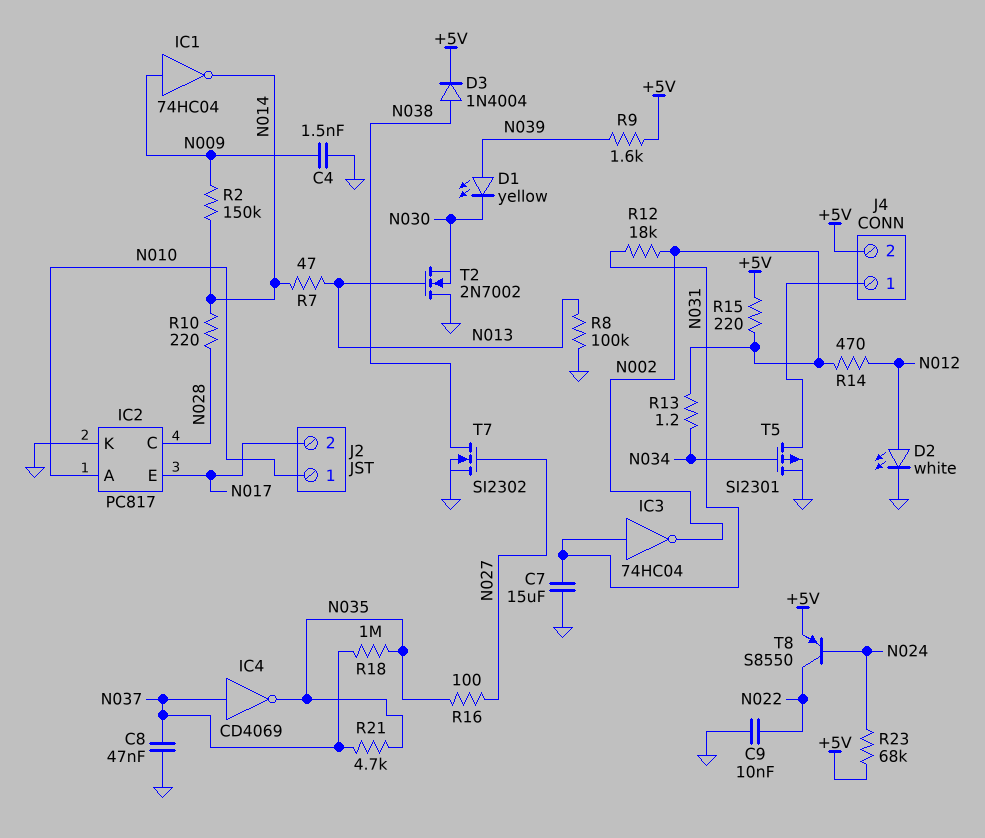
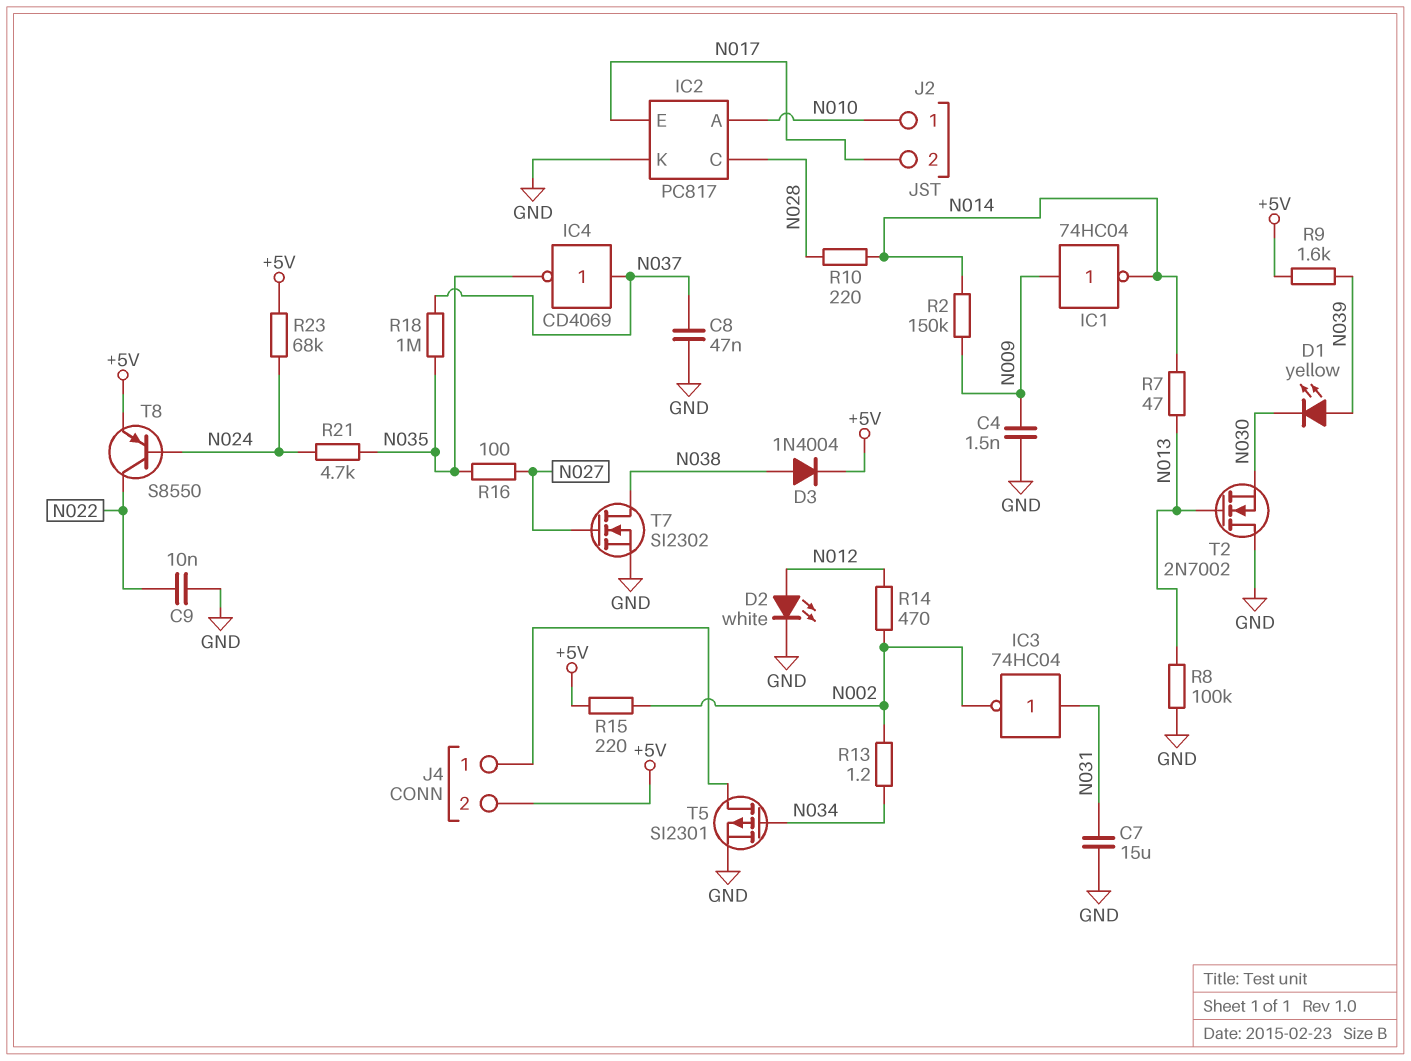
R12: 18k (N002, N031) -> none
R21: 4.7k (N035, N037) -> 4.7k (N024, N035)

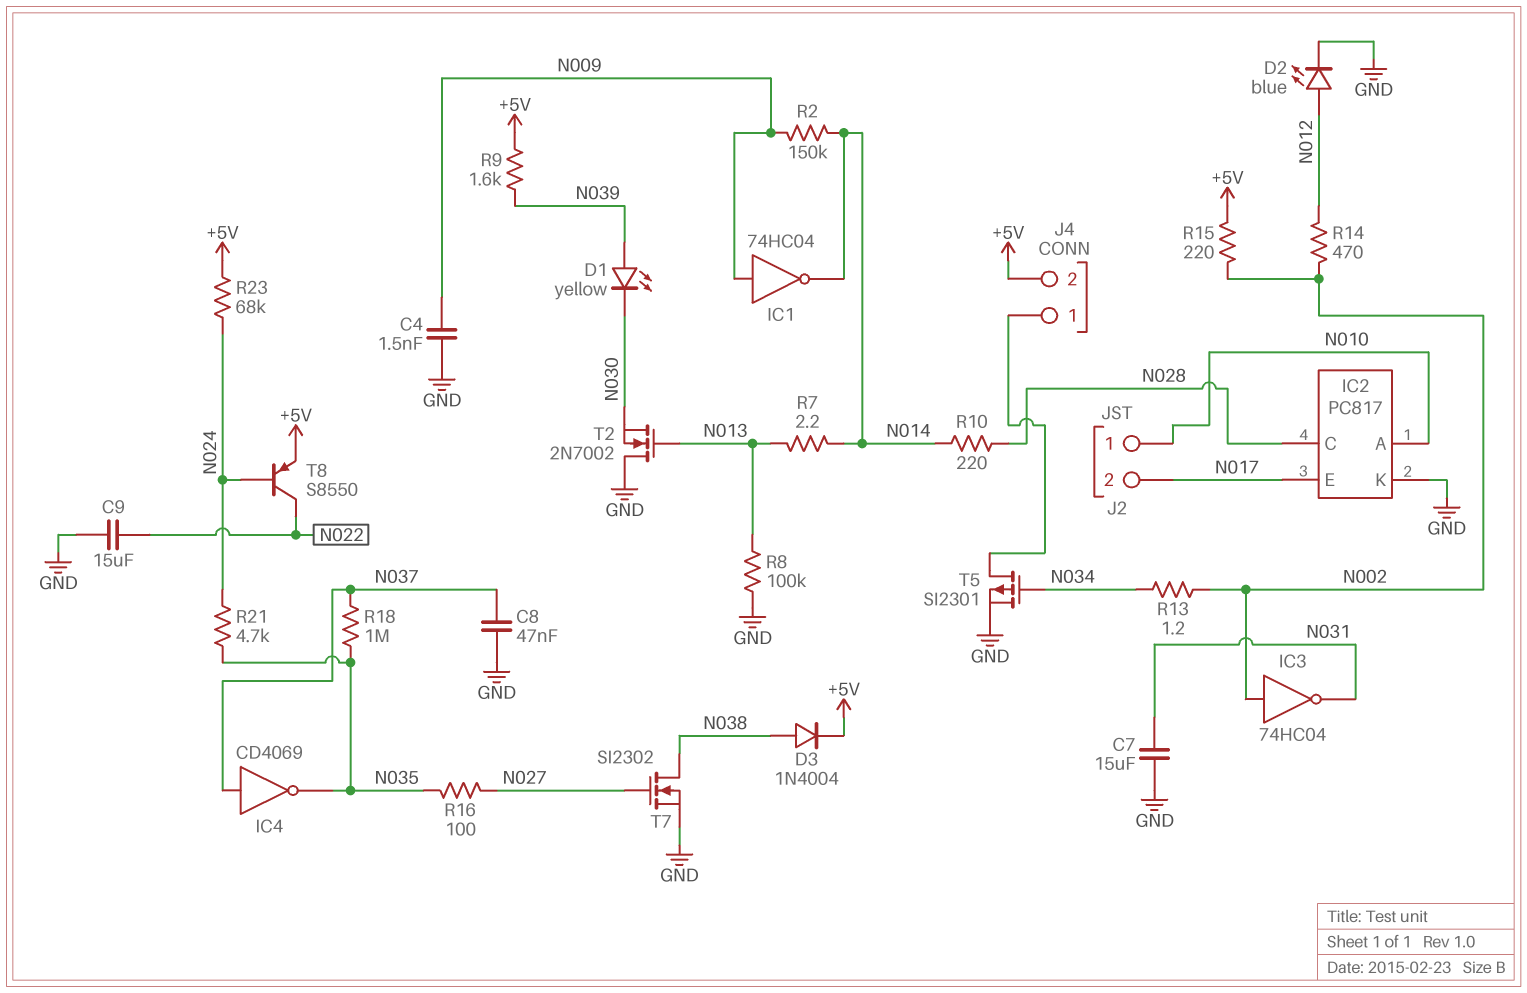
C9: 10nF (GND, N022) -> 15uF (GND, N022)
D2: LED white (A N012, K GND) -> LED blue (A N012, K GND)
IC3: NOT 74HC04 (in N031, out N002) -> NOT 74HC04 (in N002, out N031)
R7: 47 (N013, N014) -> 2.2 (N013, N014)

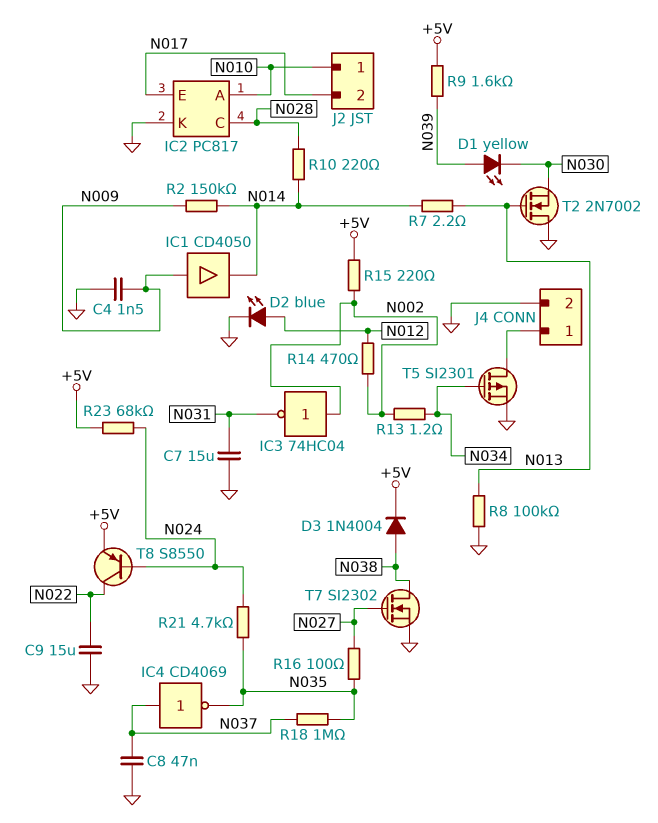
IC1: NOT 74HC04 (in N009, out N014) -> buffer CD4050 (in N009, out N014)
J4 pin 2: +5V -> GND

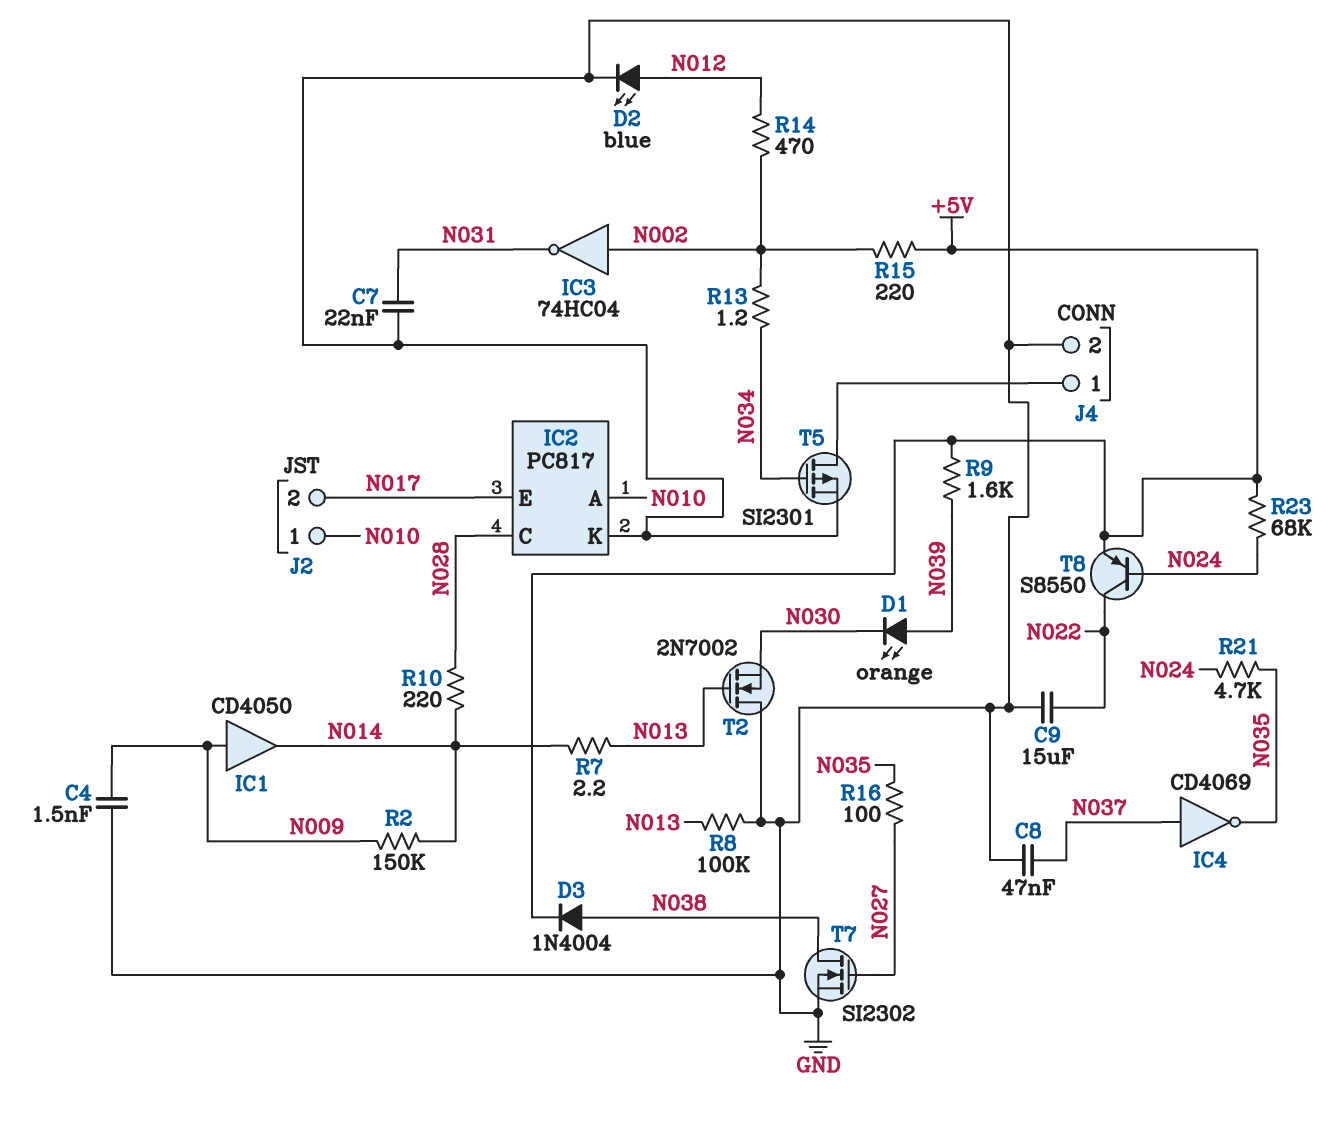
C7: 15uF (GND, N031) -> 22nF (GND, N031)
D1: LED yellow (A N039, K N030) -> LED orange (A N039, K N030)
R18: 1M (N035, N037) -> none

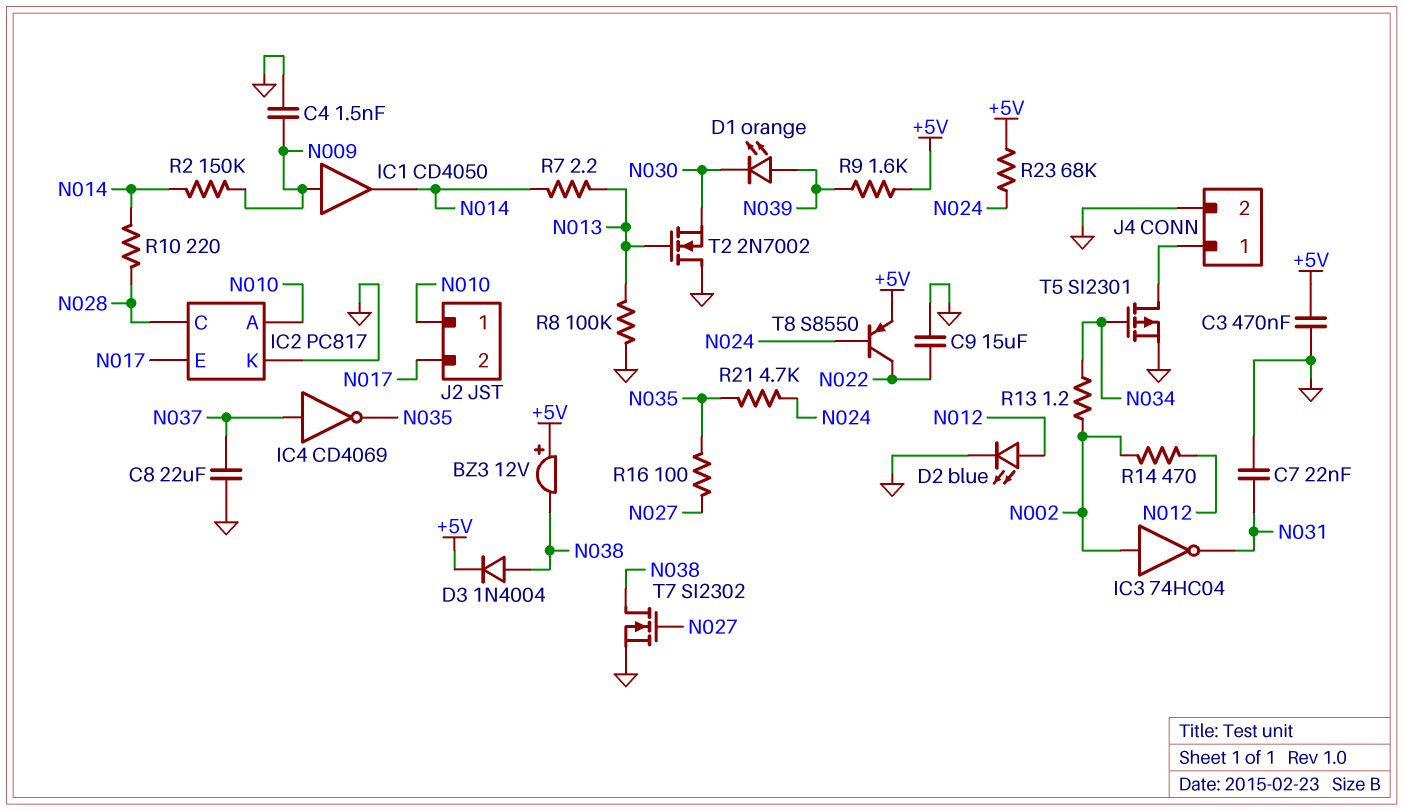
BZ3: none -> buzzer 12V (plus +5V, minus N038)
C3: none -> 470nF (+5V, GND)
C8: 47nF (GND, N037) -> 22uF (GND, N037)
R15: 220 (+5V, N002) -> none

